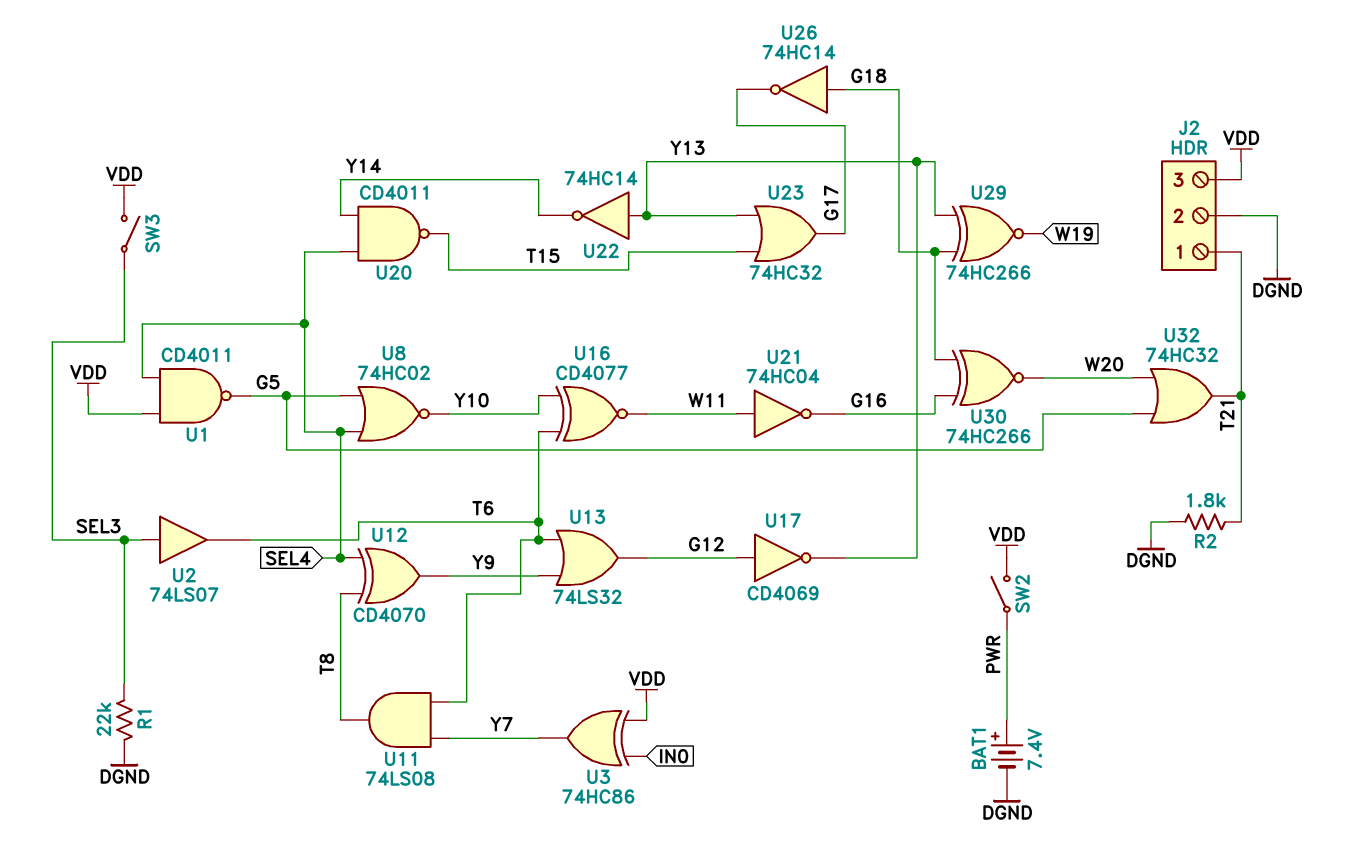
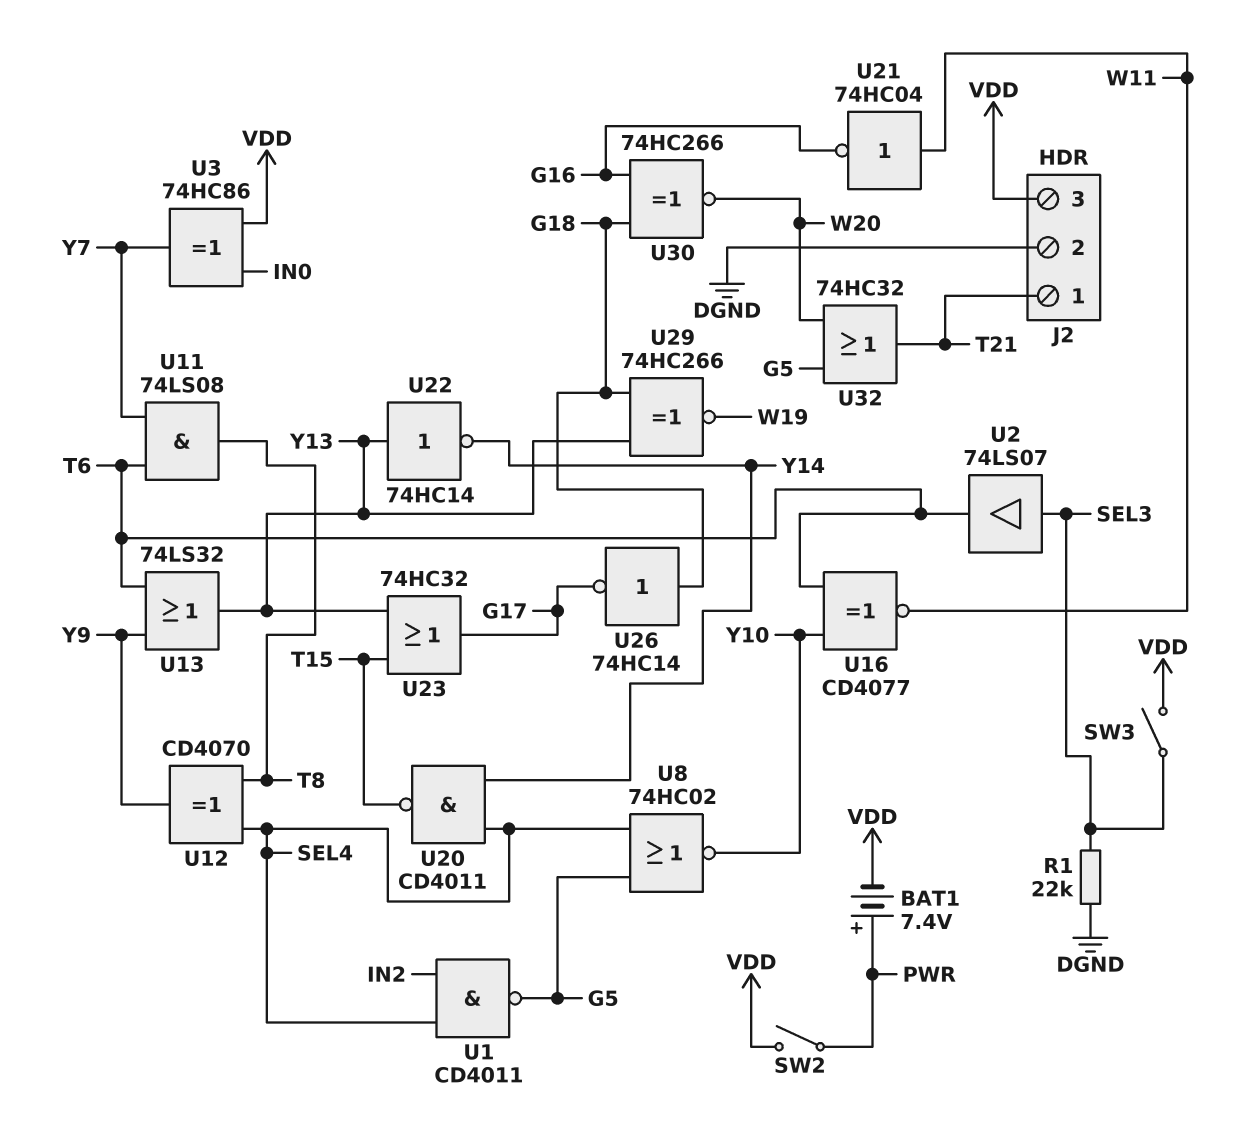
BAT1: 7.4V (plus PWR, minus DGND) -> 7.4V (plus PWR, minus VDD)
R2: 1.8k (DGND, T21) -> none
U1: NAND CD4011 (in SEL4, in VDD, out G5) -> NAND CD4011 (in IN2, in SEL4, out G5)
U13: OR 74LS32 (in T6, in Y9, out G12) -> OR 74LS32 (in T6, in Y9, out Y13)
U17: NOT CD4069 (in G12, out Y13) -> none

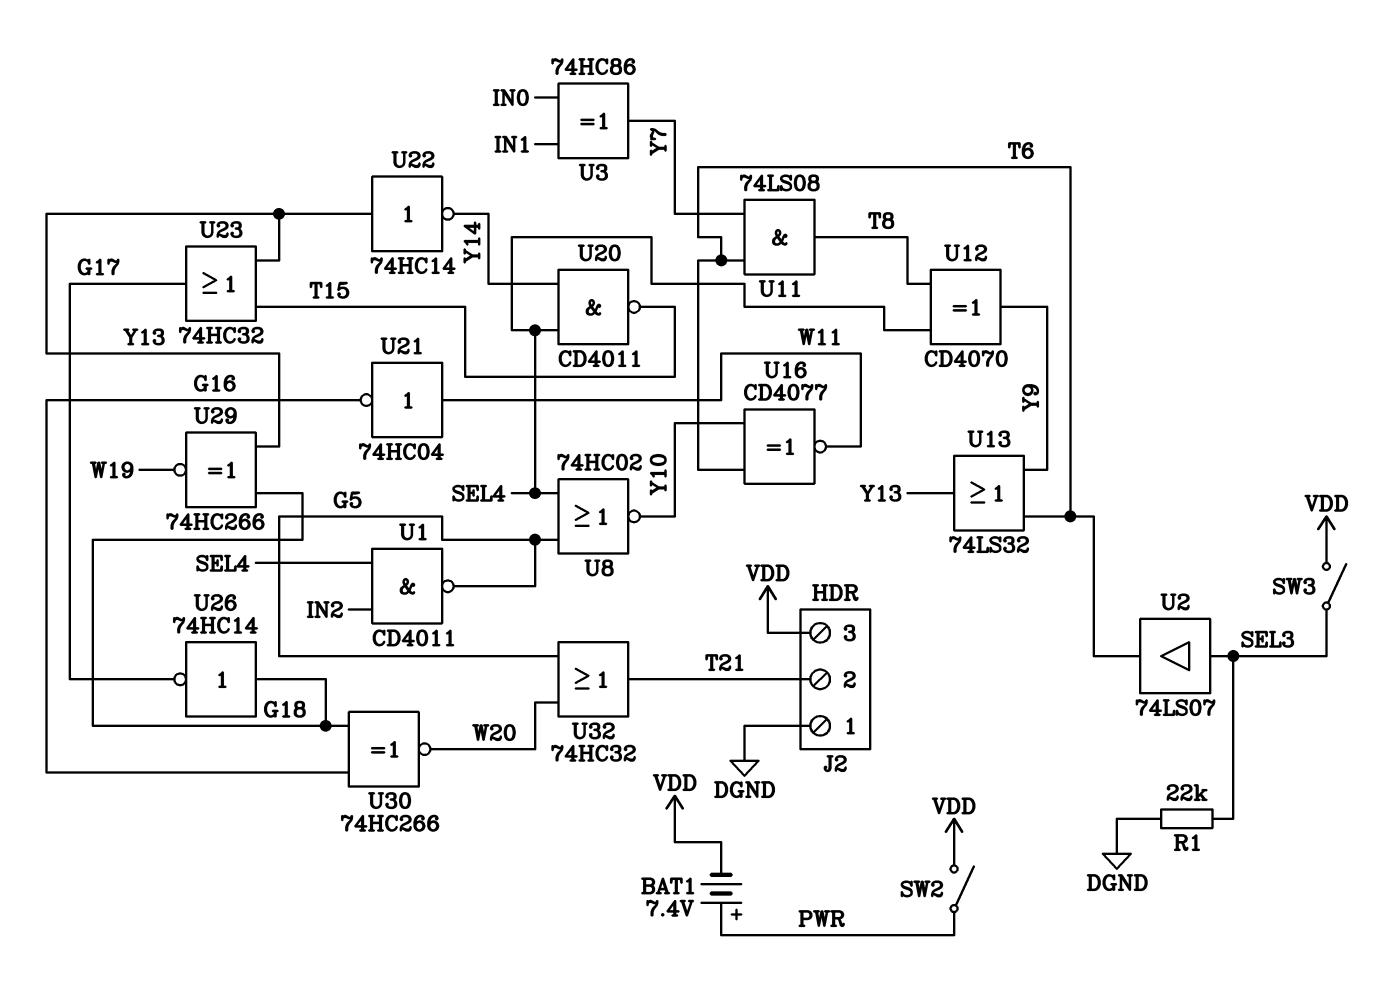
J2 pin 1: T21 -> DGND
J2 pin 2: DGND -> T21
U3: XOR 74HC86 (in IN0, in VDD, out Y7) -> XOR 74HC86 (in IN0, in IN1, out Y7)

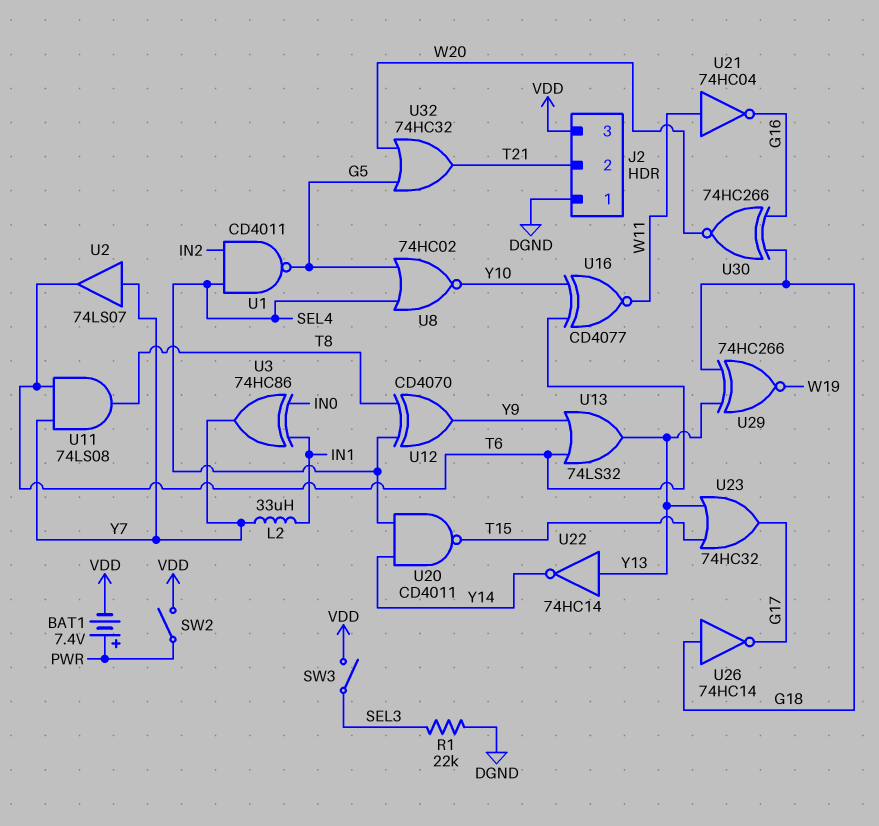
L2: none -> 33uH (IN1, Y7)
U2: buffer 74LS07 (in SEL3, out T6) -> buffer 74LS07 (in Y7, out T6)

